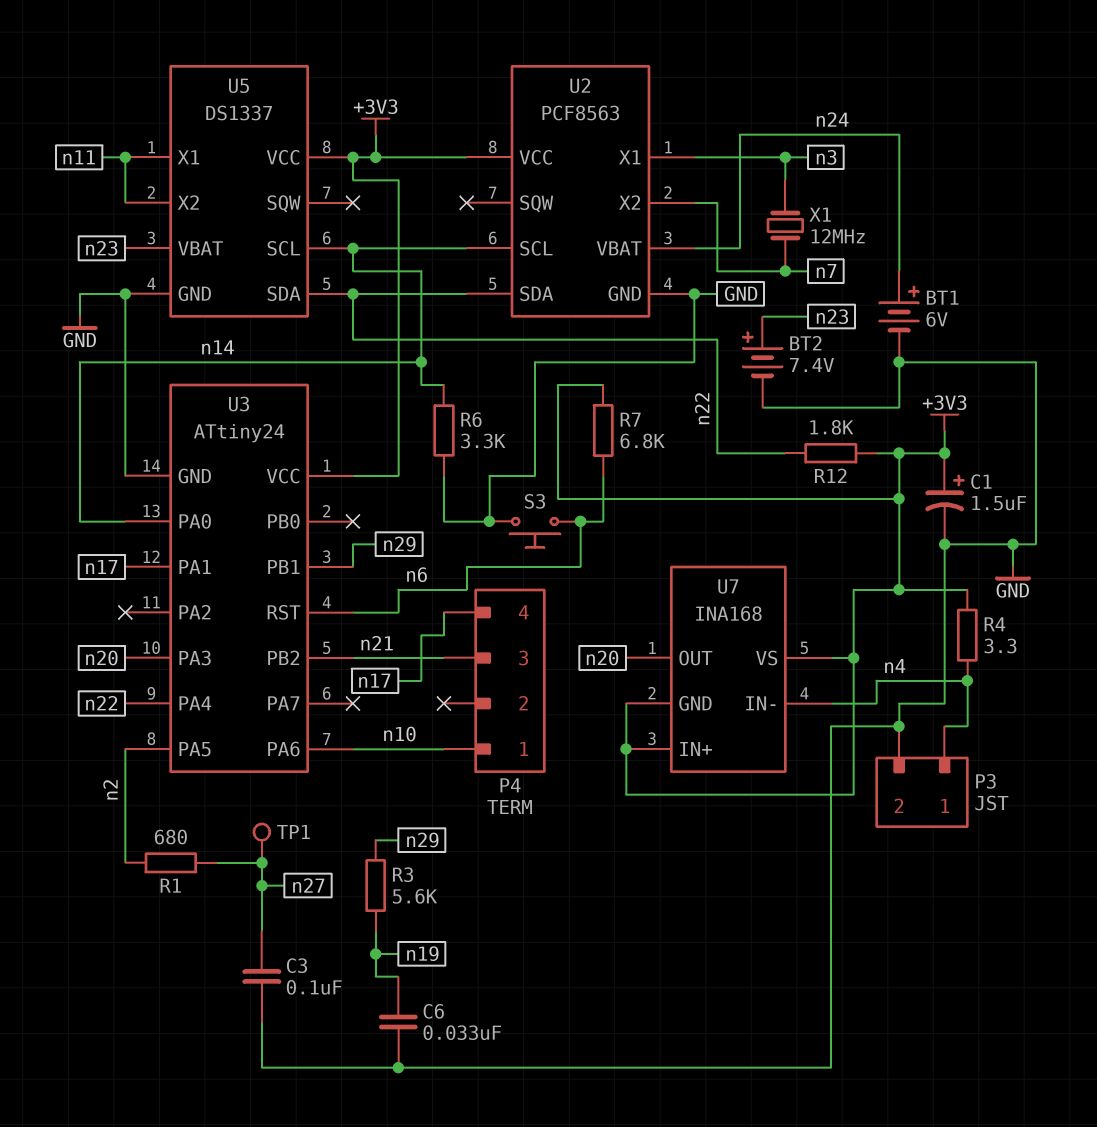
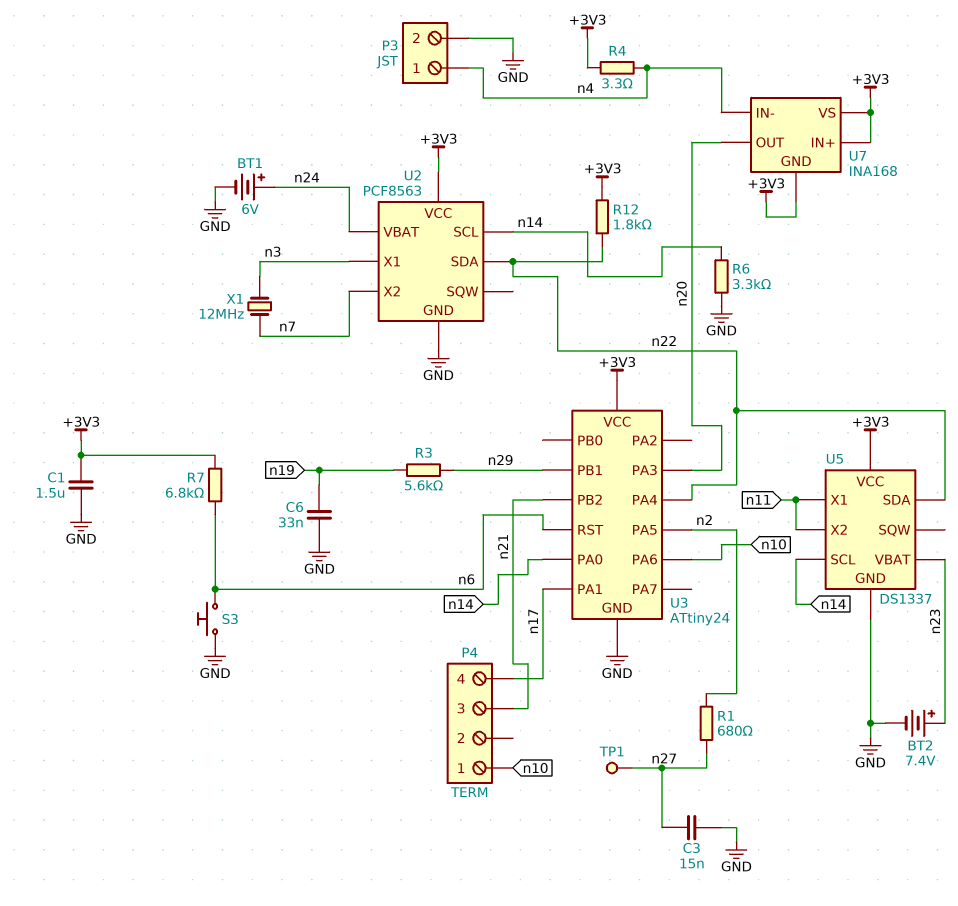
C1: 1.5uF (plus +3V3, minus GND) -> 1.5uF (+3V3, GND)
C3: 100nF (GND, n27) -> 15nF (GND, n27)

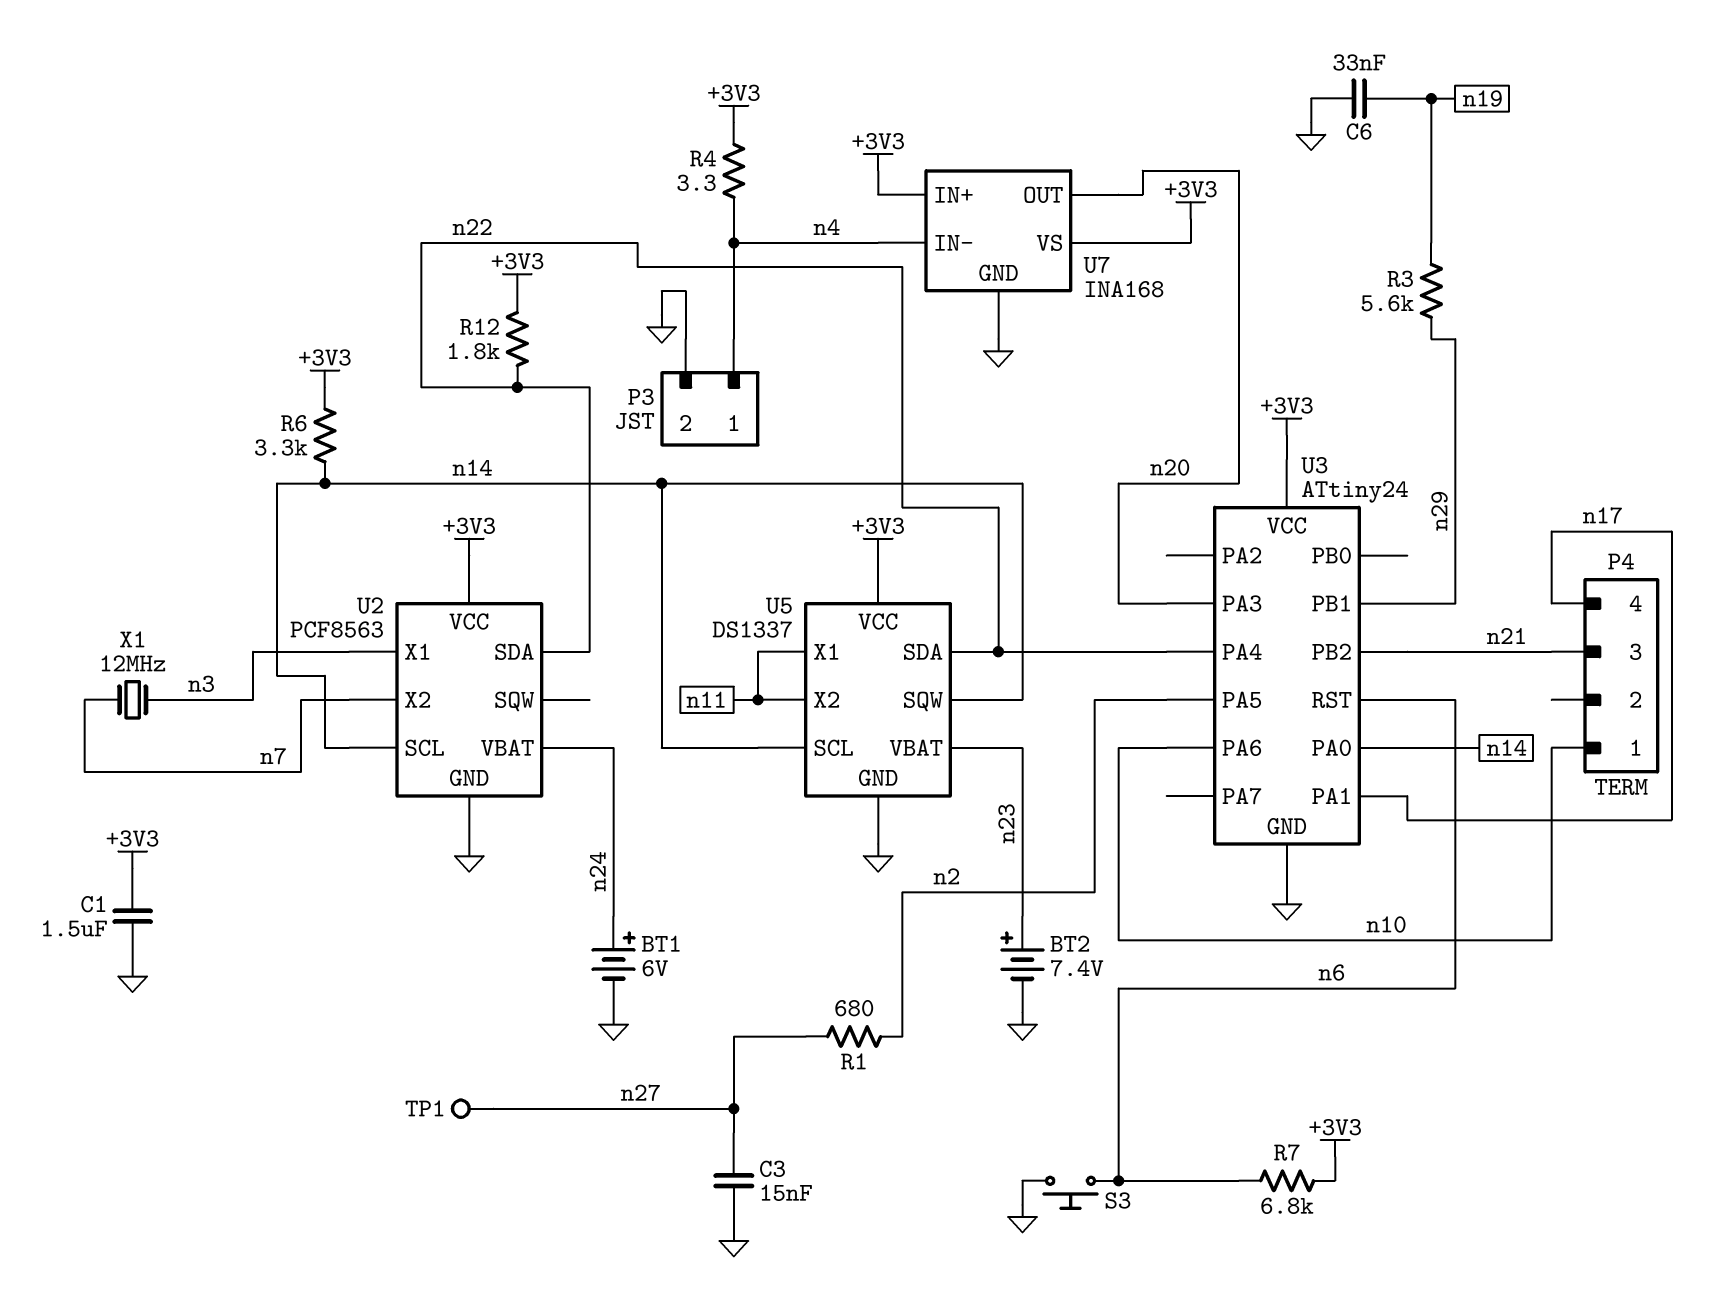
R6: 3.3k (GND, n14) -> 3.3k (+3V3, n14)
U5 pin SQW: none -> n14
U7 pin GND: +3V3 -> GND

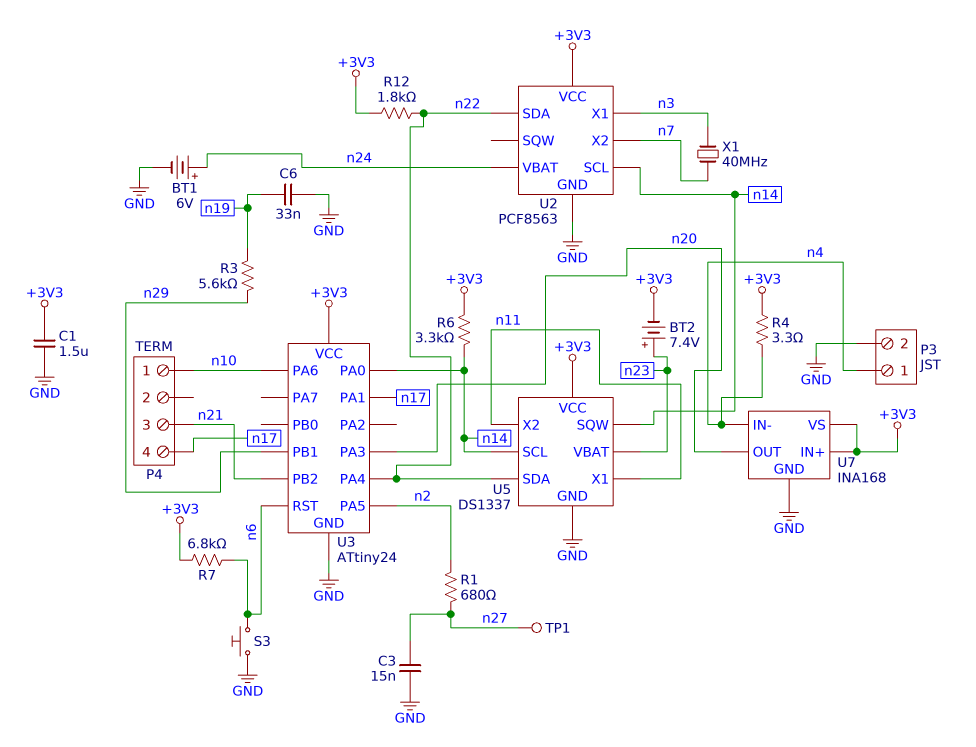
BT2: 7.4V (plus n23, minus GND) -> 7.4V (plus n23, minus +3V3)
X1: 12MHz (n3, n7) -> 40MHz (n3, n7)

